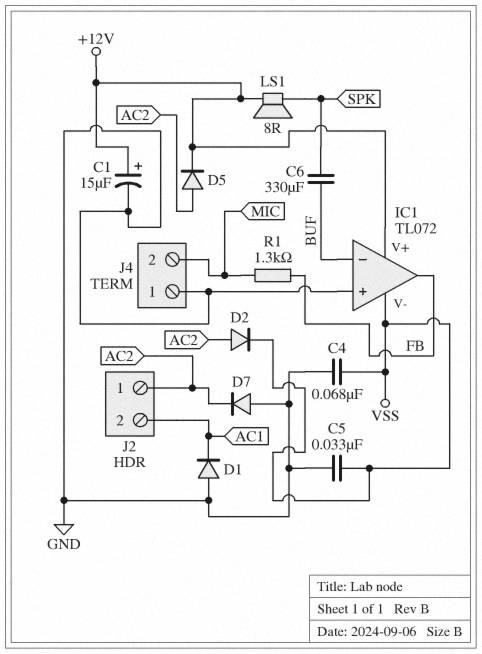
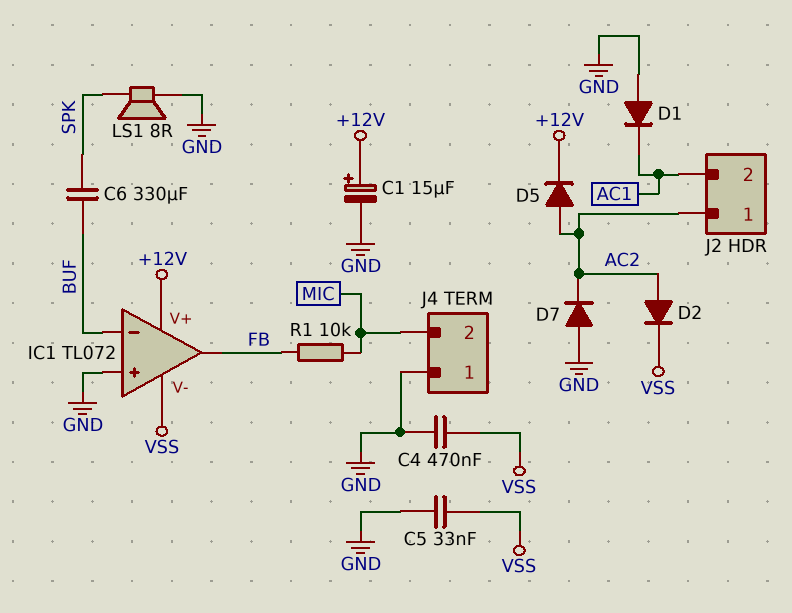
C4: 68nF (GND, VSS) -> 470nF (GND, VSS)
LS1: speaker 8R (+12V, SPK) -> speaker 8R (GND, SPK)
R1: 1.3k (FB, MIC) -> 10k (FB, MIC)

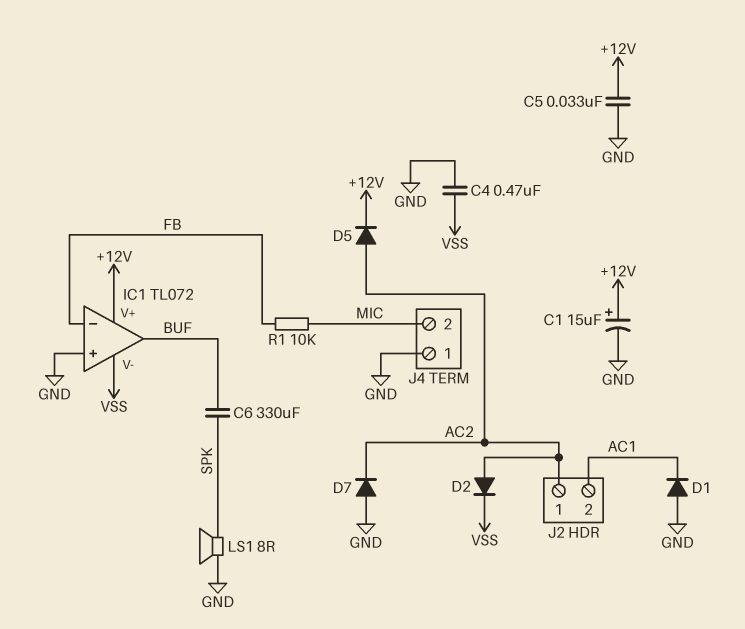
C5: 33nF (GND, VSS) -> 33nF (+12V, GND)
IC1 pin in-: BUF -> FB
IC1 pin out: FB -> BUF

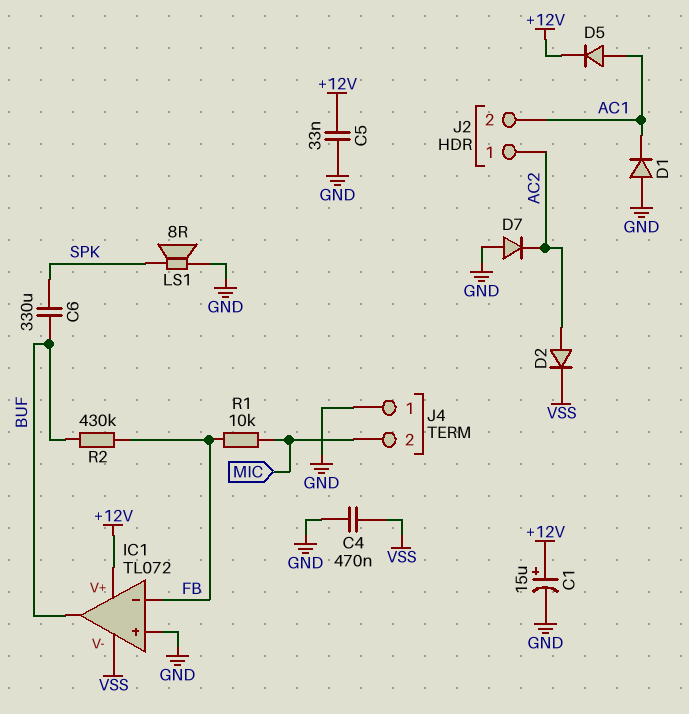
D5: diode (A AC2, K +12V) -> diode (A AC1, K +12V)
R2: none -> 430k (BUF, FB)

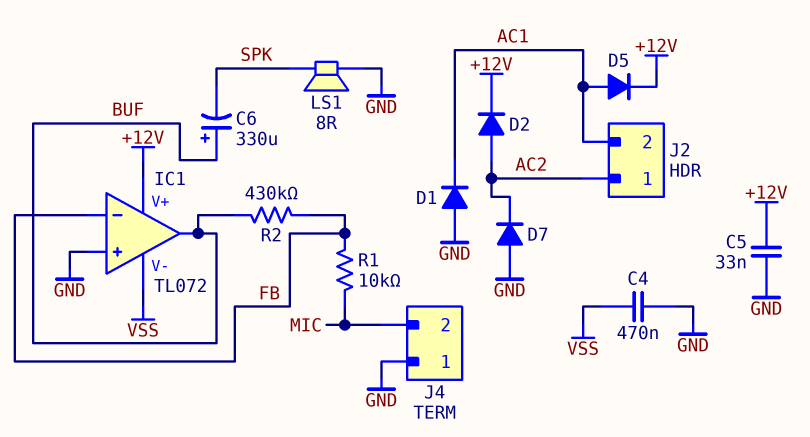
C1: 15uF (plus +12V, minus GND) -> none
C6: 330uF (BUF, SPK) -> 330uF (plus BUF, minus SPK)
D2: diode (A AC2, K VSS) -> diode (A AC2, K +12V)

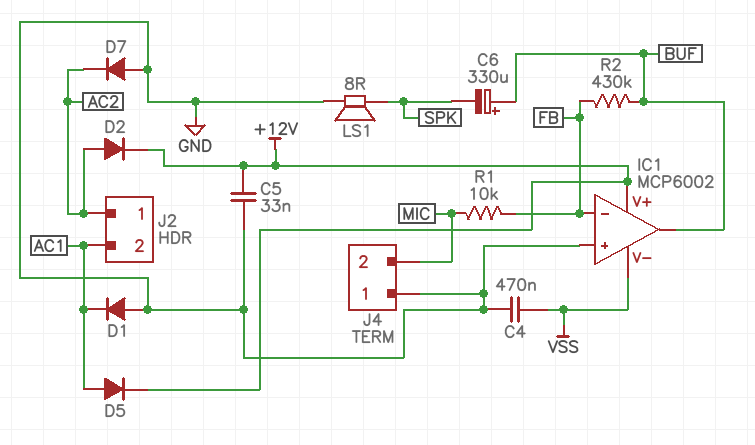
IC1: TL072 -> MCP6002

